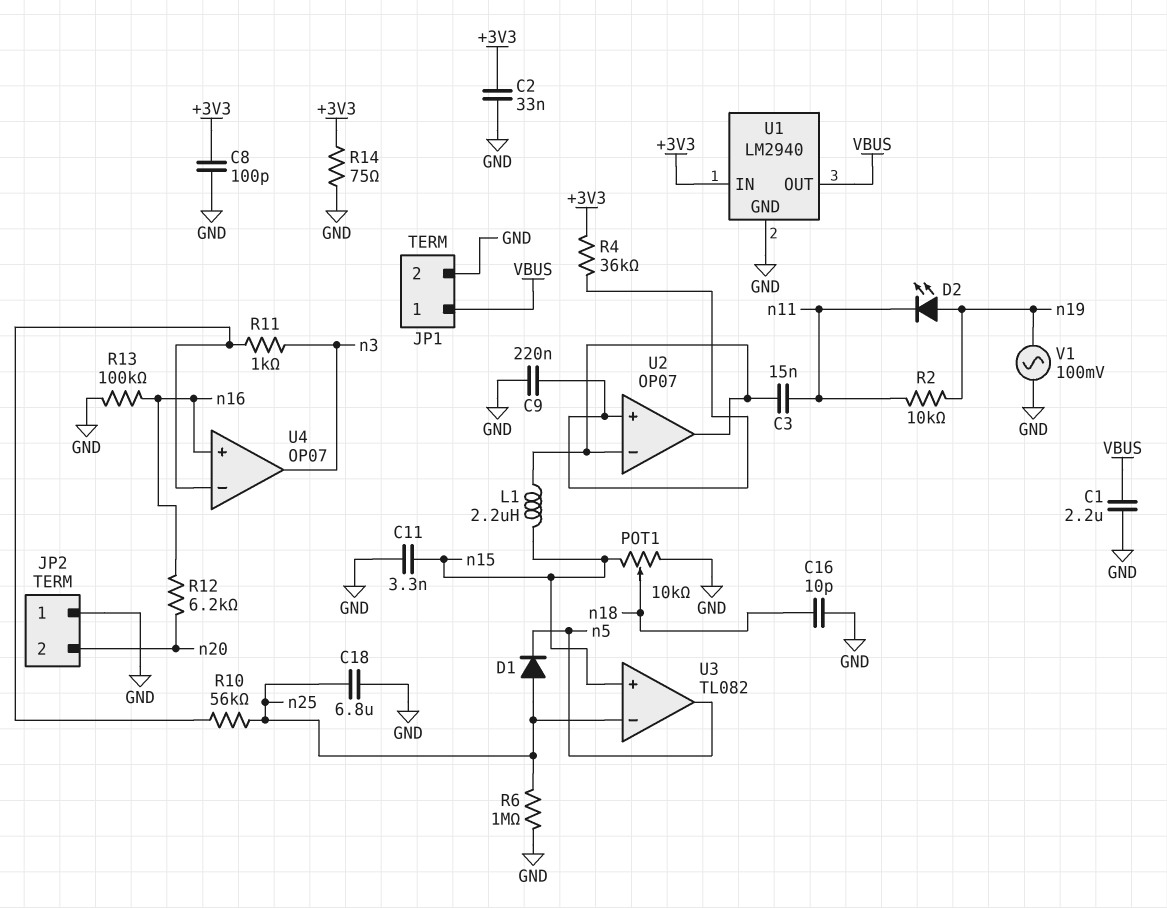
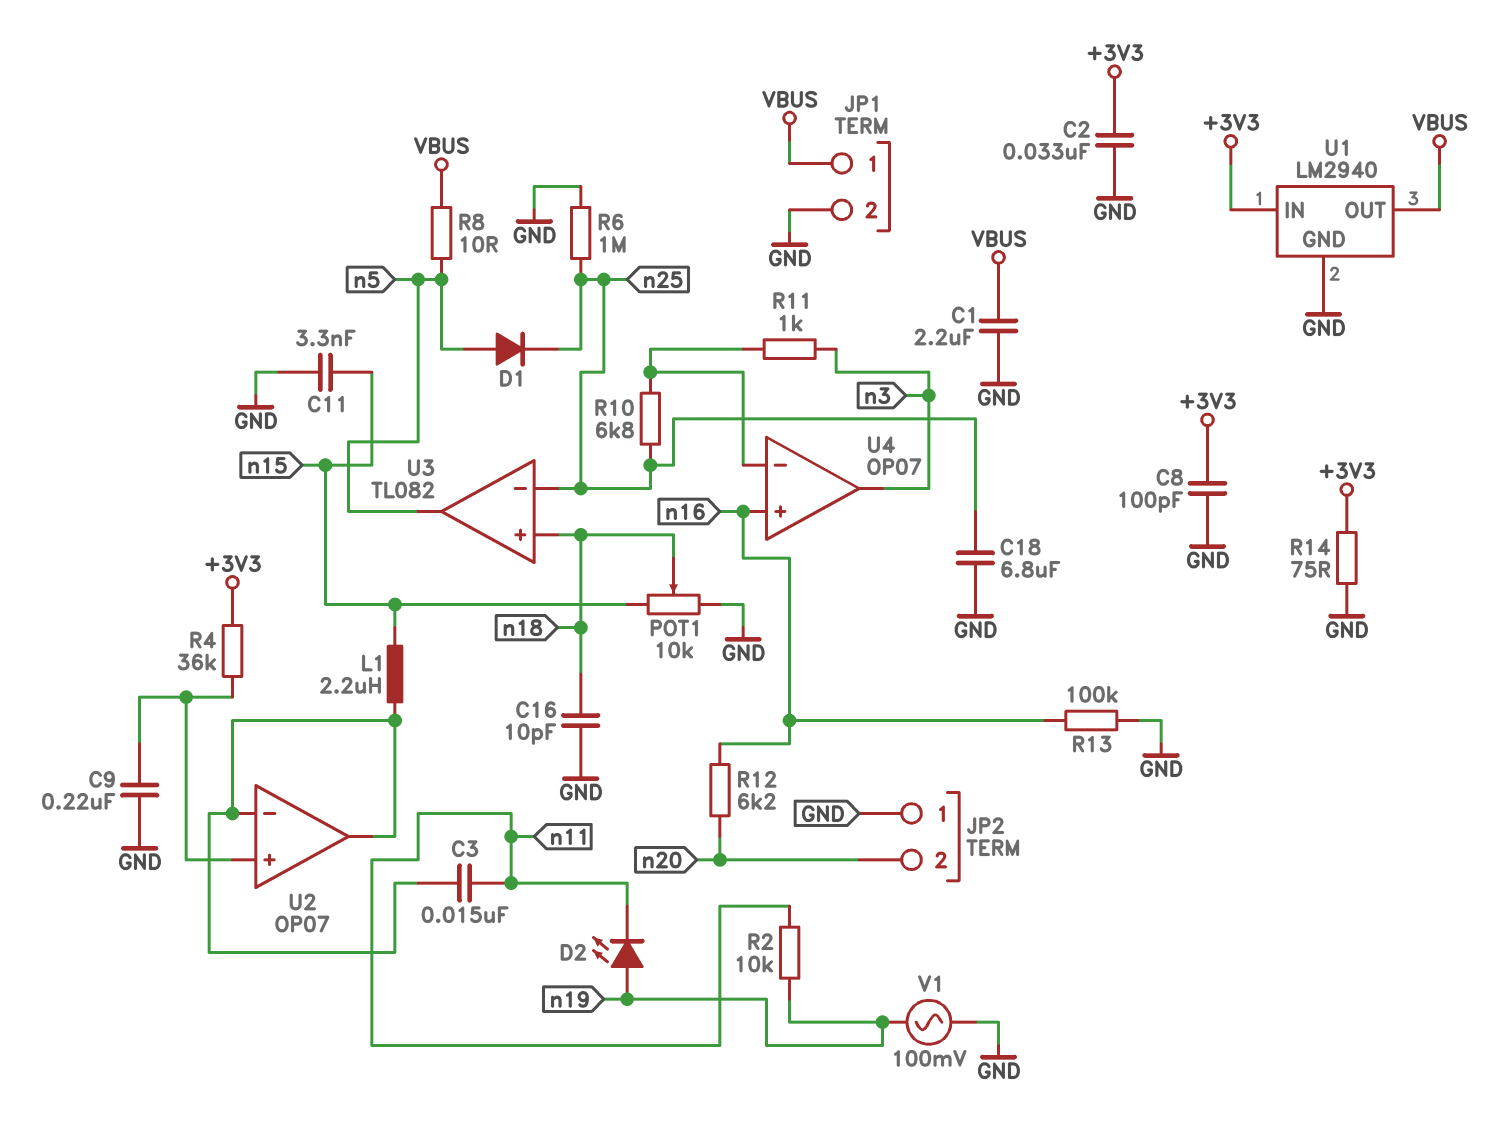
D1: diode (A n25, K n5) -> diode (A n5, K n25)
R8: none -> 10 (VBUS, n5)
R10: 56k (U4/in-, n25) -> 6.8k (U4/in-, n25)
U3 pin in+: n15 -> n18

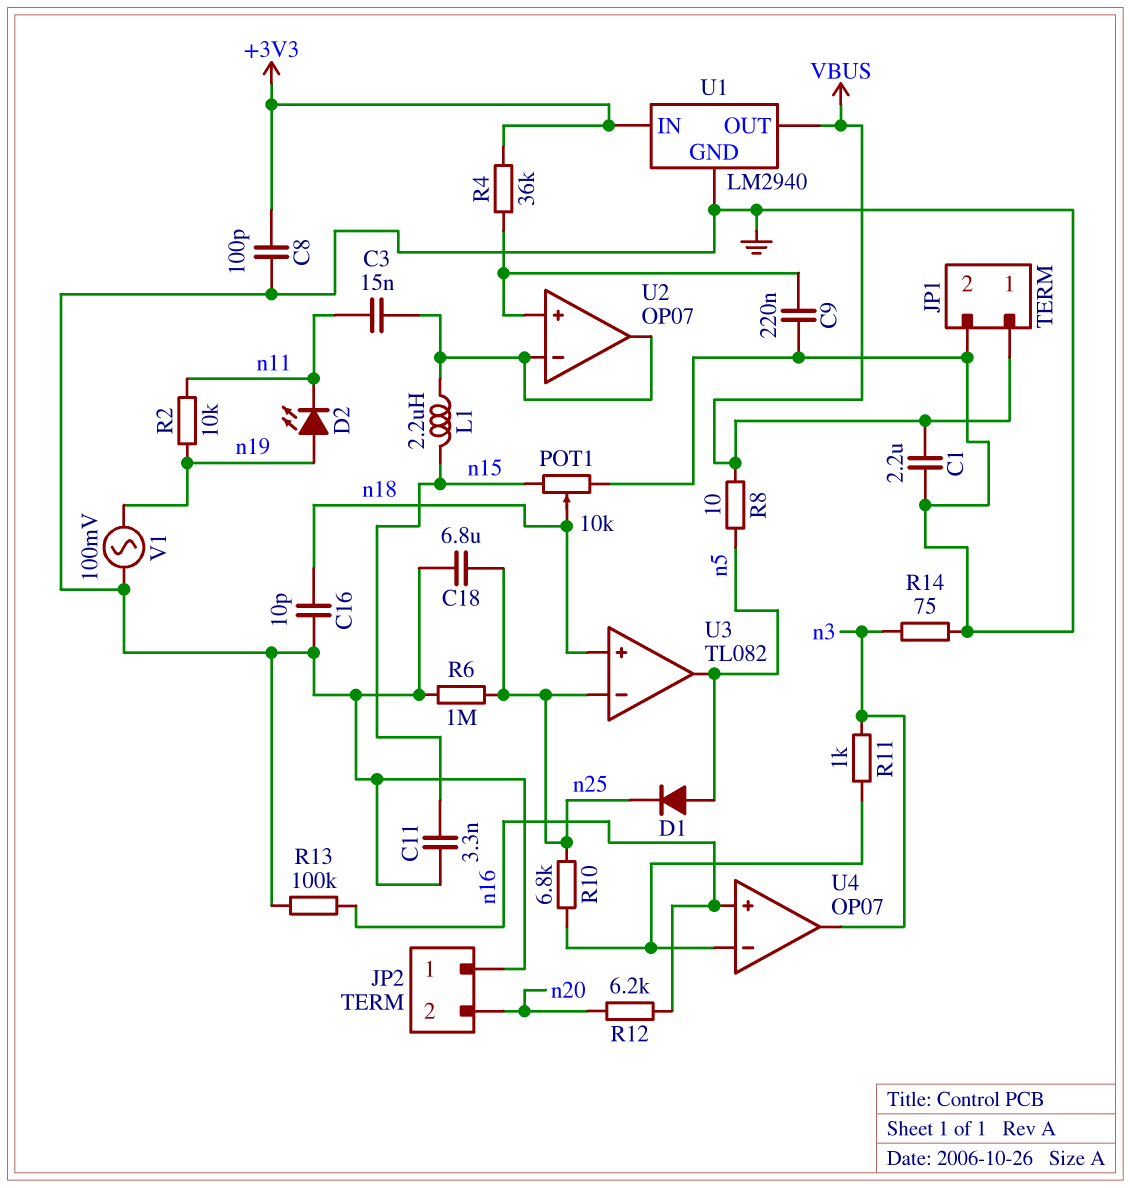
C2: 33nF (+3V3, GND) -> none
R14: 75 (+3V3, GND) -> 75 (GND, n3)

